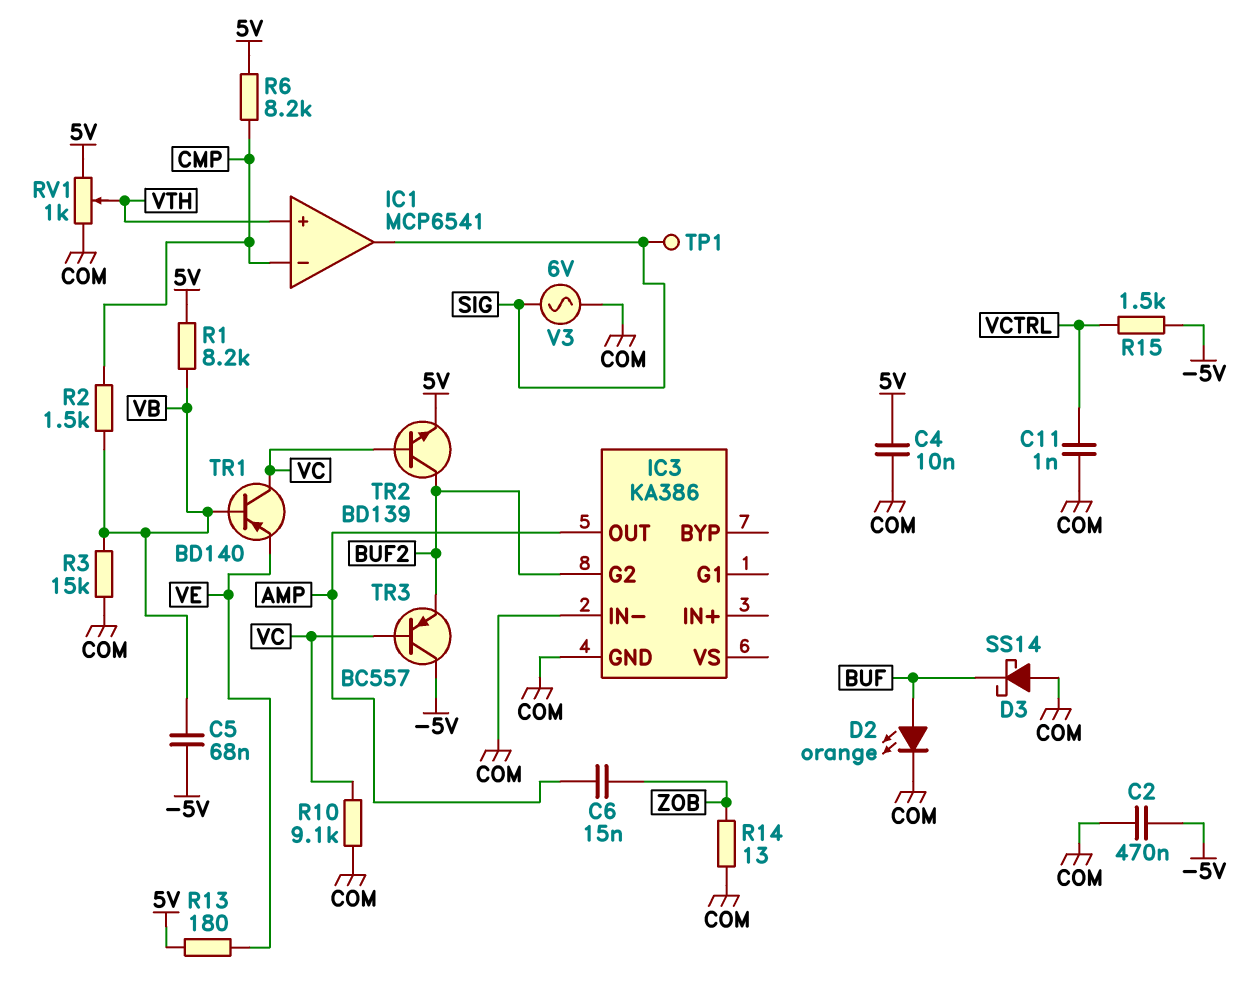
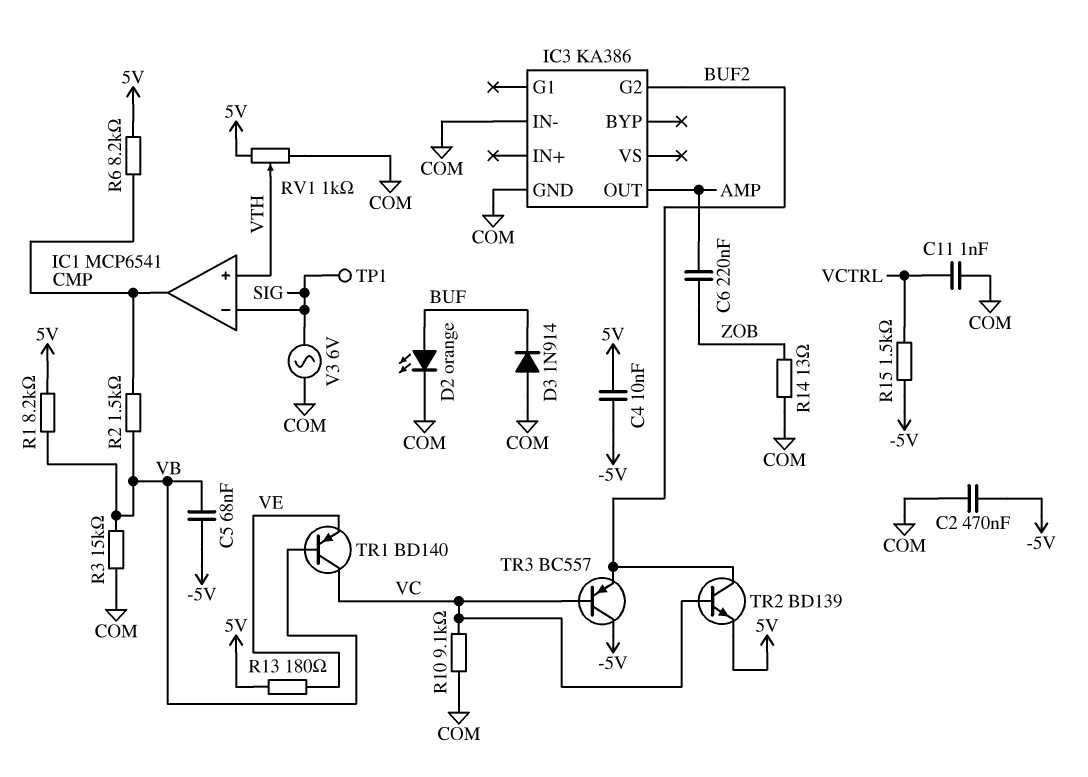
C4: 10nF (5V, COM) -> 10nF (-5V, 5V)
C6: 15nF (AMP, ZOB) -> 220nF (AMP, ZOB)
D3: schottky SS14 (A COM, K BUF) -> diode 1N914 (A COM, K BUF)
IC1 pin in-: CMP -> SIG
IC1 pin out: SIG -> CMP

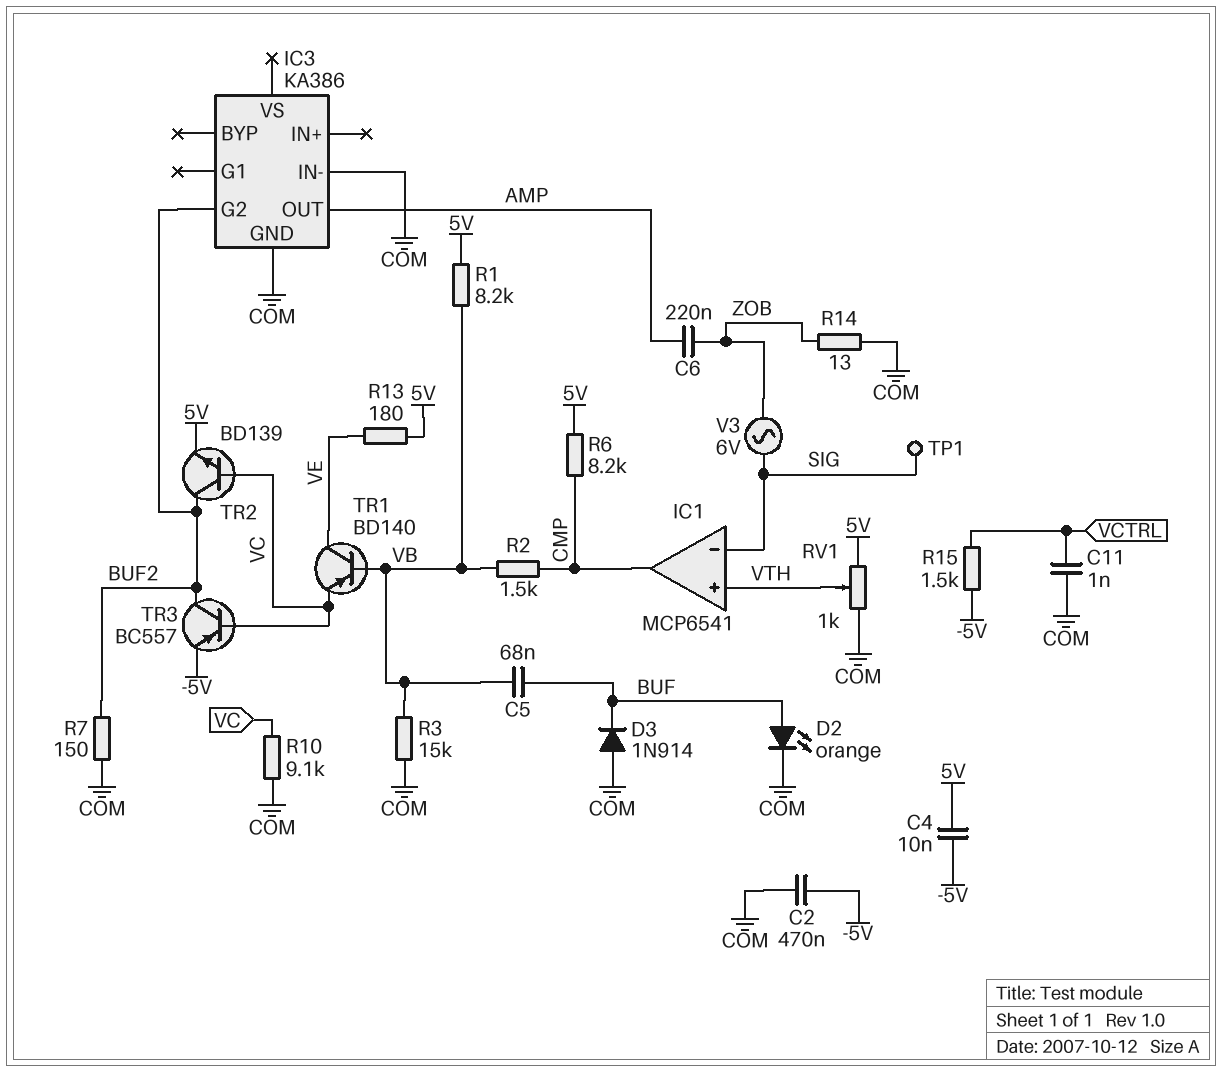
C5: 68nF (-5V, VB) -> 68nF (BUF, VB)
R7: none -> 150 (BUF2, COM)
TR1: PNP BD140 (B VB, C VC, E VE) -> PNP BD140 (B VB, C VE, E VC)
TR3: PNP BC557 (B VC, C -5V, E BUF2) -> PNP BC557 (B VC, C BUF2, E -5V)
V3: AC 6V (COM, SIG) -> AC 6V (SIG, ZOB)

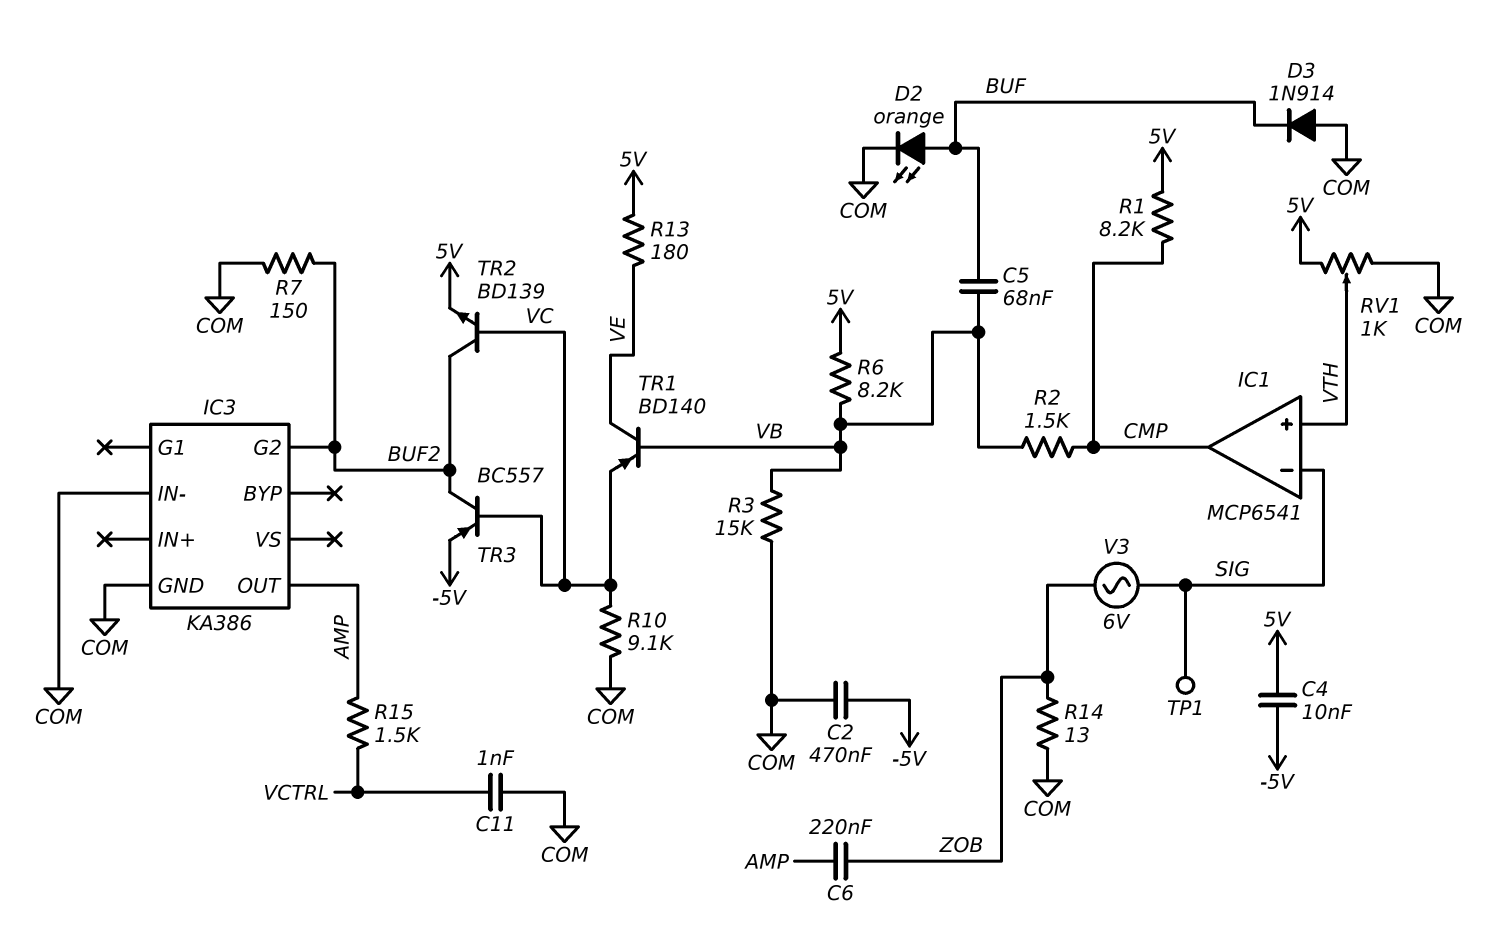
R1: 8.2k (5V, VB) -> 8.2k (5V, CMP)
R6: 8.2k (5V, CMP) -> 8.2k (5V, VB)
R15: 1.5k (-5V, VCTRL) -> 1.5k (AMP, VCTRL)

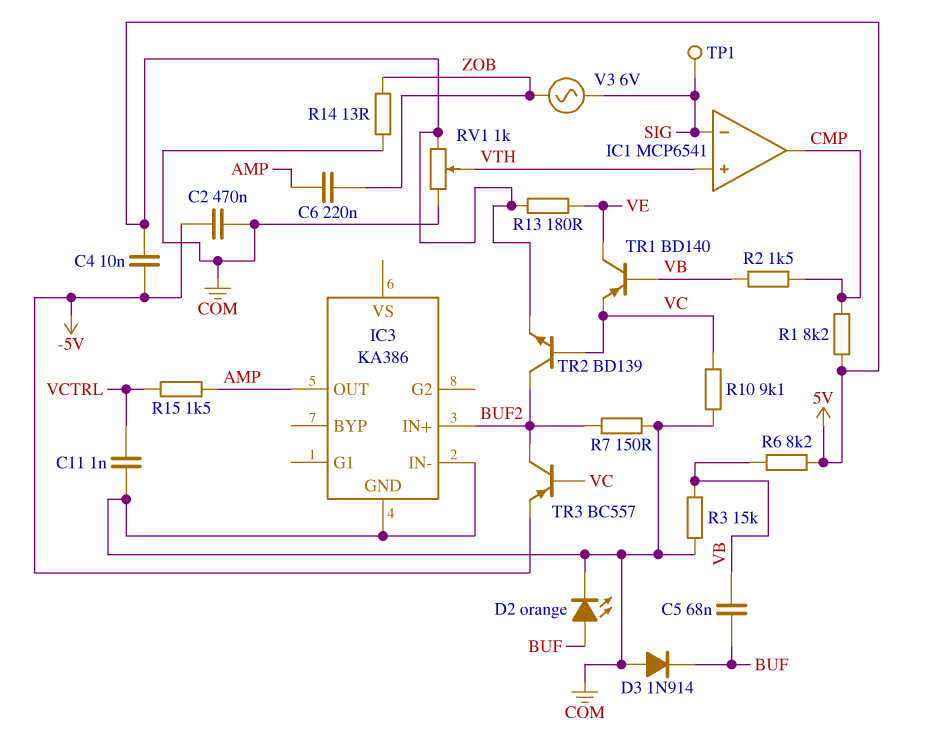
IC3 pin G2: BUF2 -> none
IC3 pin IN+: none -> BUF2

